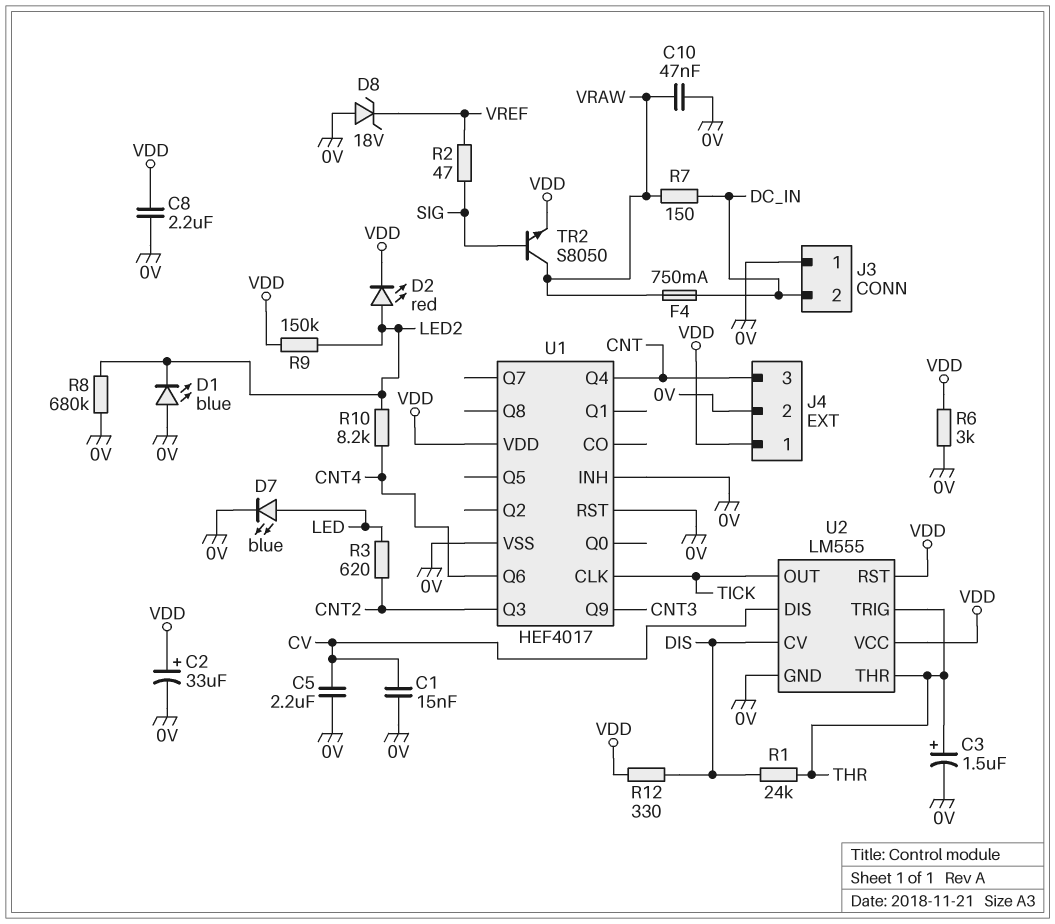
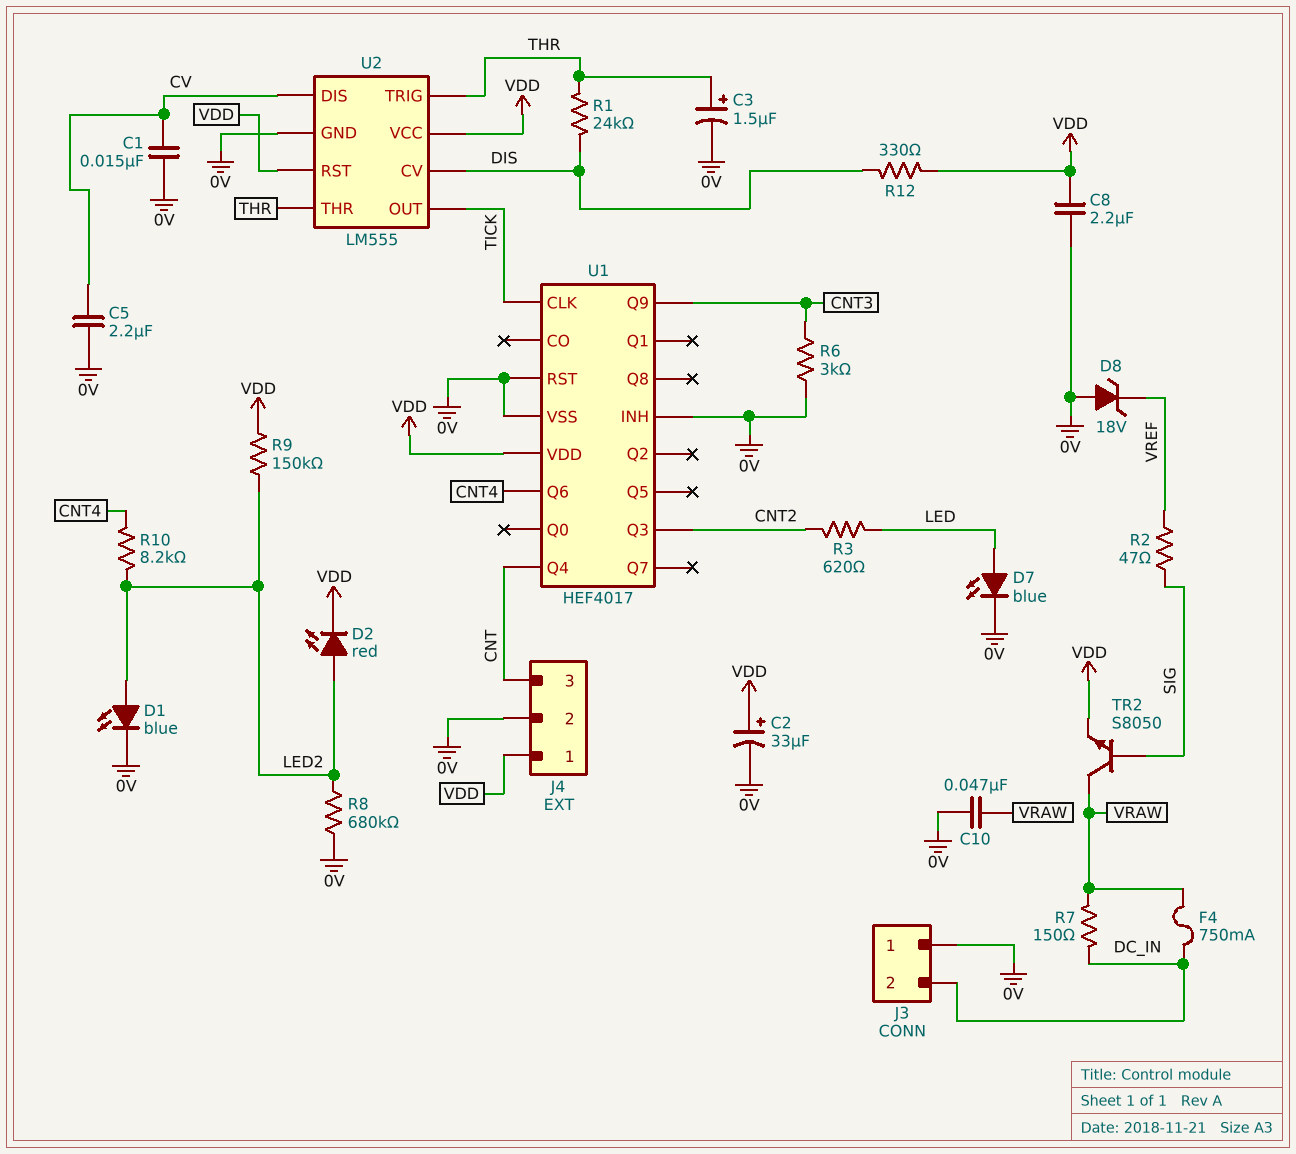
D1: LED blue (A 0V, K LED2) -> LED blue (A LED2, K 0V)
R6: 3k (0V, VDD) -> 3k (0V, CNT3)

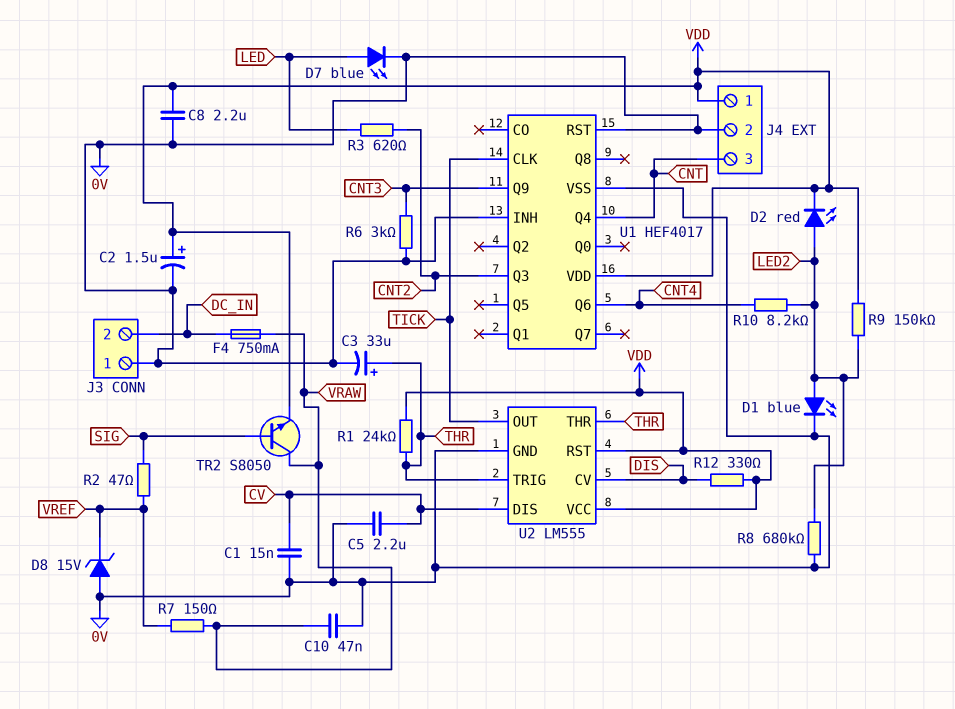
C2: 33uF (plus VDD, minus 0V) -> 1.5uF (plus VDD, minus 0V)
C3: 1.5uF (plus THR, minus 0V) -> 33uF (plus THR, minus 0V)
D8: zener 18V (A 0V, K VREF) -> zener 15V (A 0V, K VREF)
R1: 24k (DIS, THR) -> 24k (THR, VDD)
R7: 150 (DC_IN, VRAW) -> 150 (VRAW, VREF)

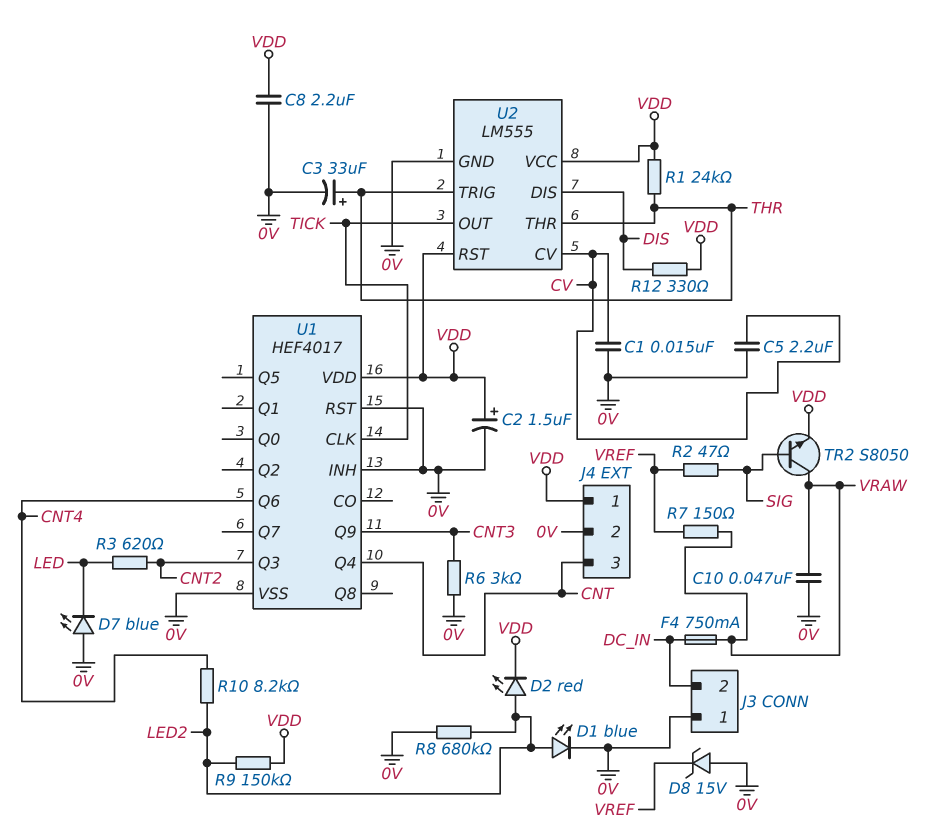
D7: LED blue (A LED, K 0V) -> LED blue (A 0V, K LED)
U2 pin CV: DIS -> CV
U2 pin DIS: CV -> DIS

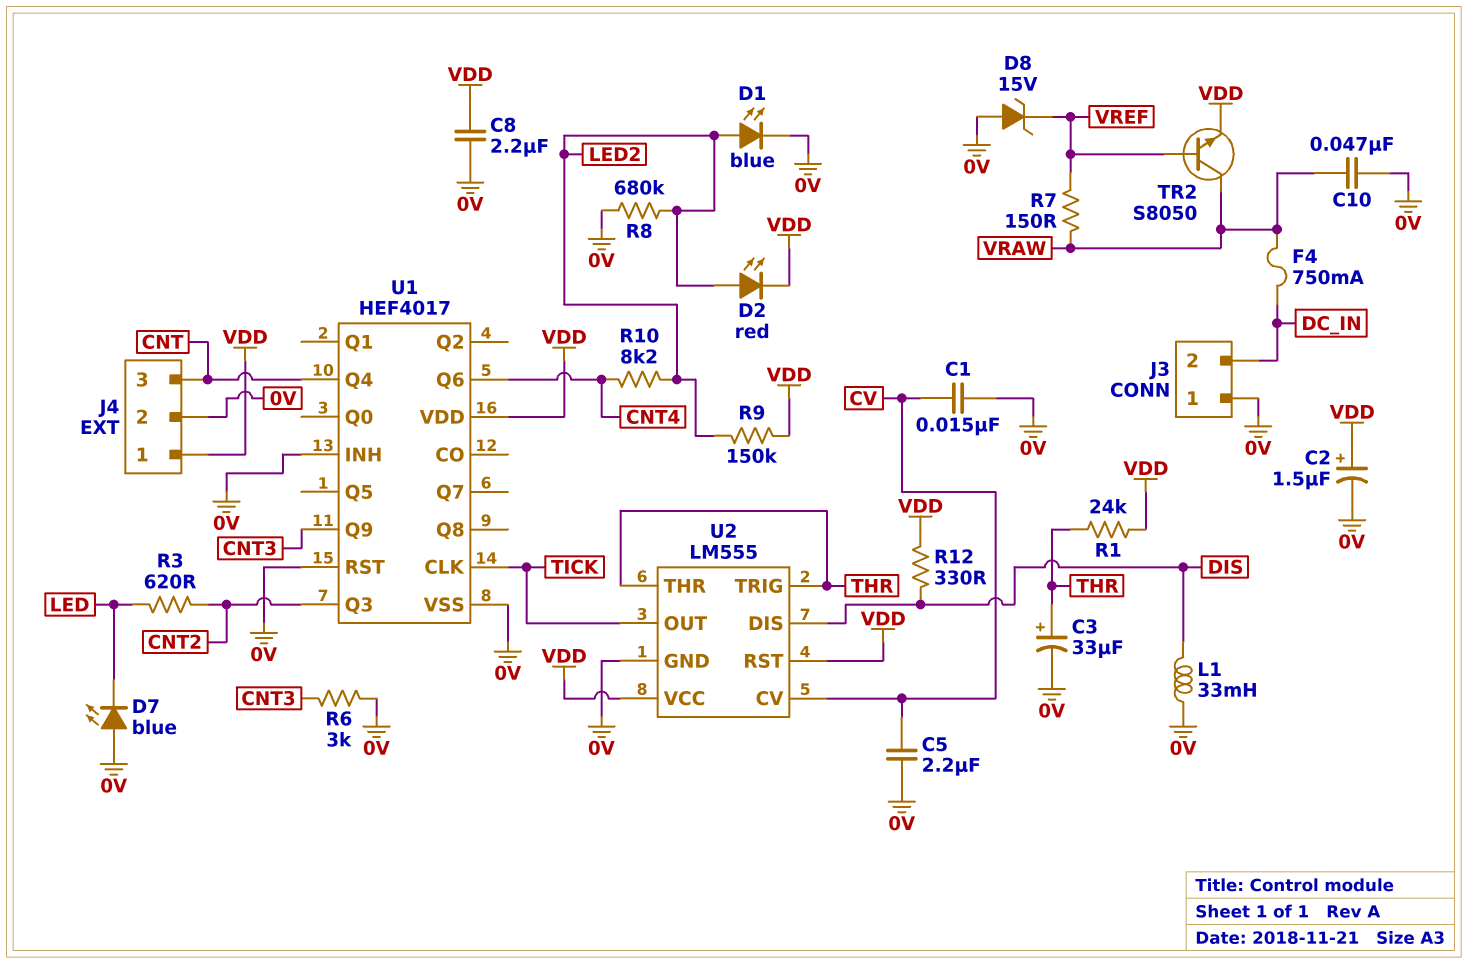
L1: none -> 33mH (0V, DIS)
R2: 47 (SIG, VREF) -> none
TR2: NPN S8050 (B SIG, C VRAW, E VDD) -> NPN S8050 (B VREF, C VRAW, E VDD)

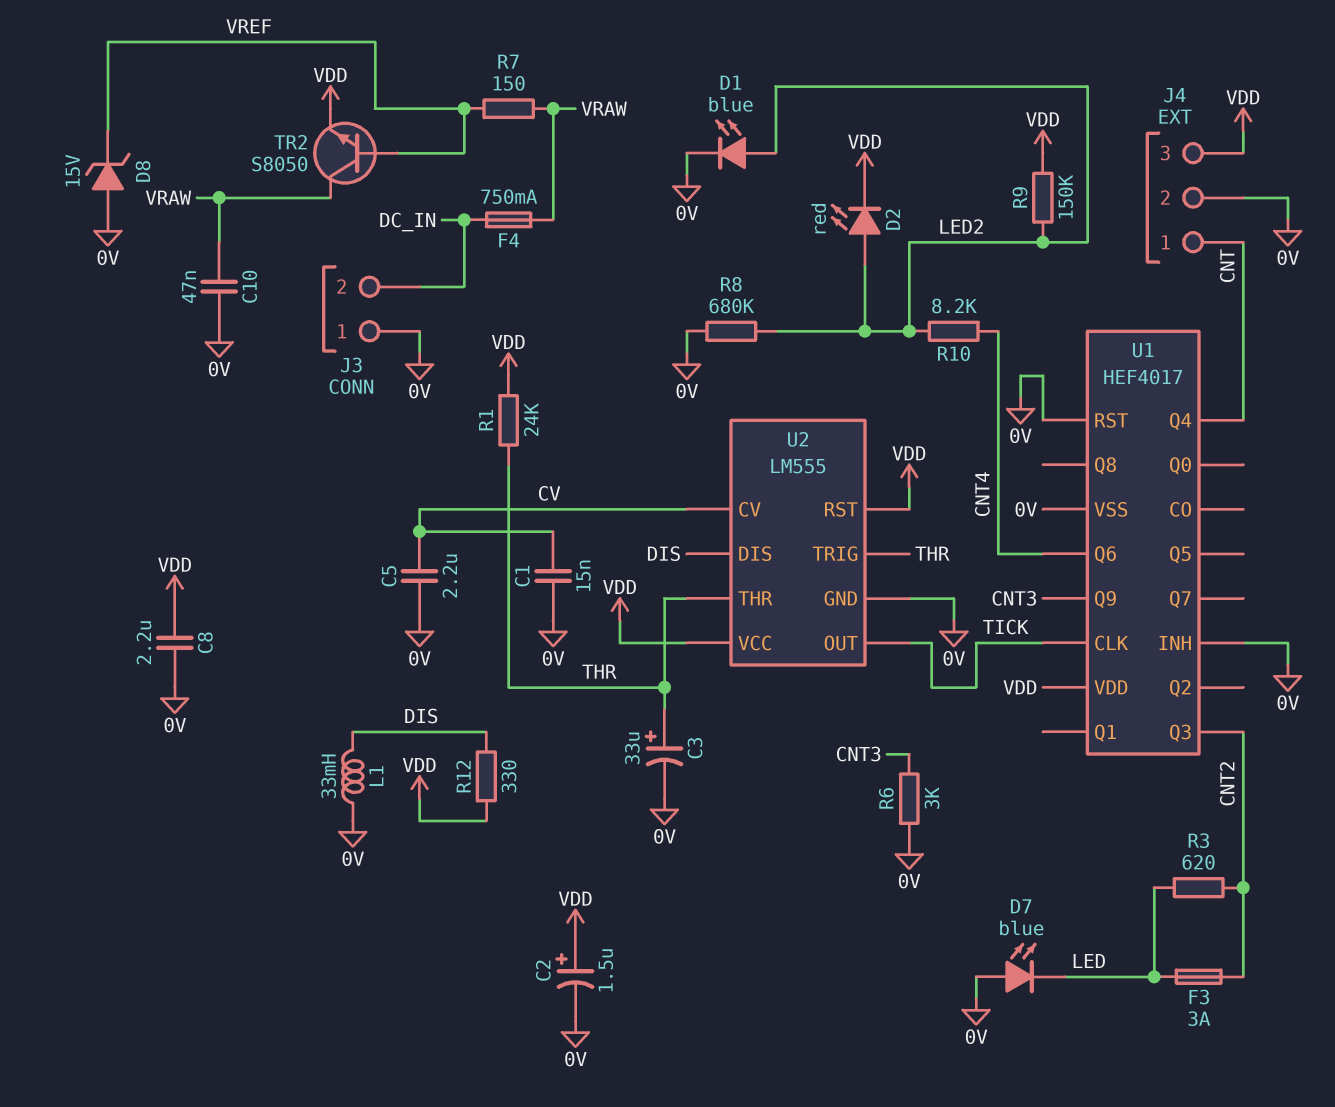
F3: none -> 3A (CNT2, LED)
J4 pin 1: VDD -> CNT
J4 pin 3: CNT -> VDD

